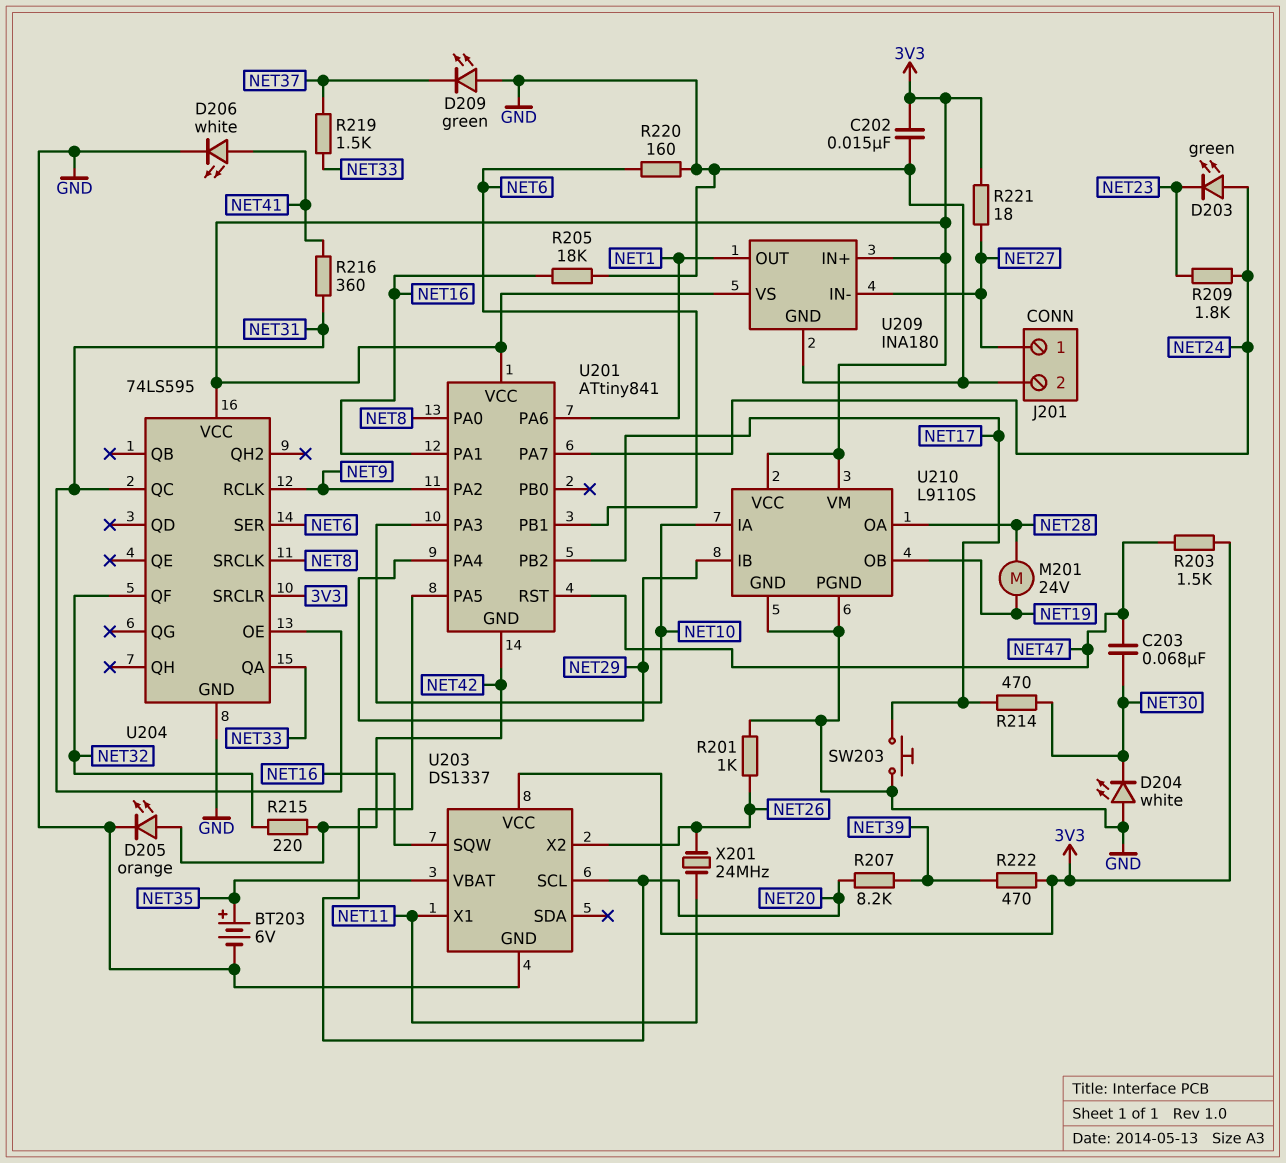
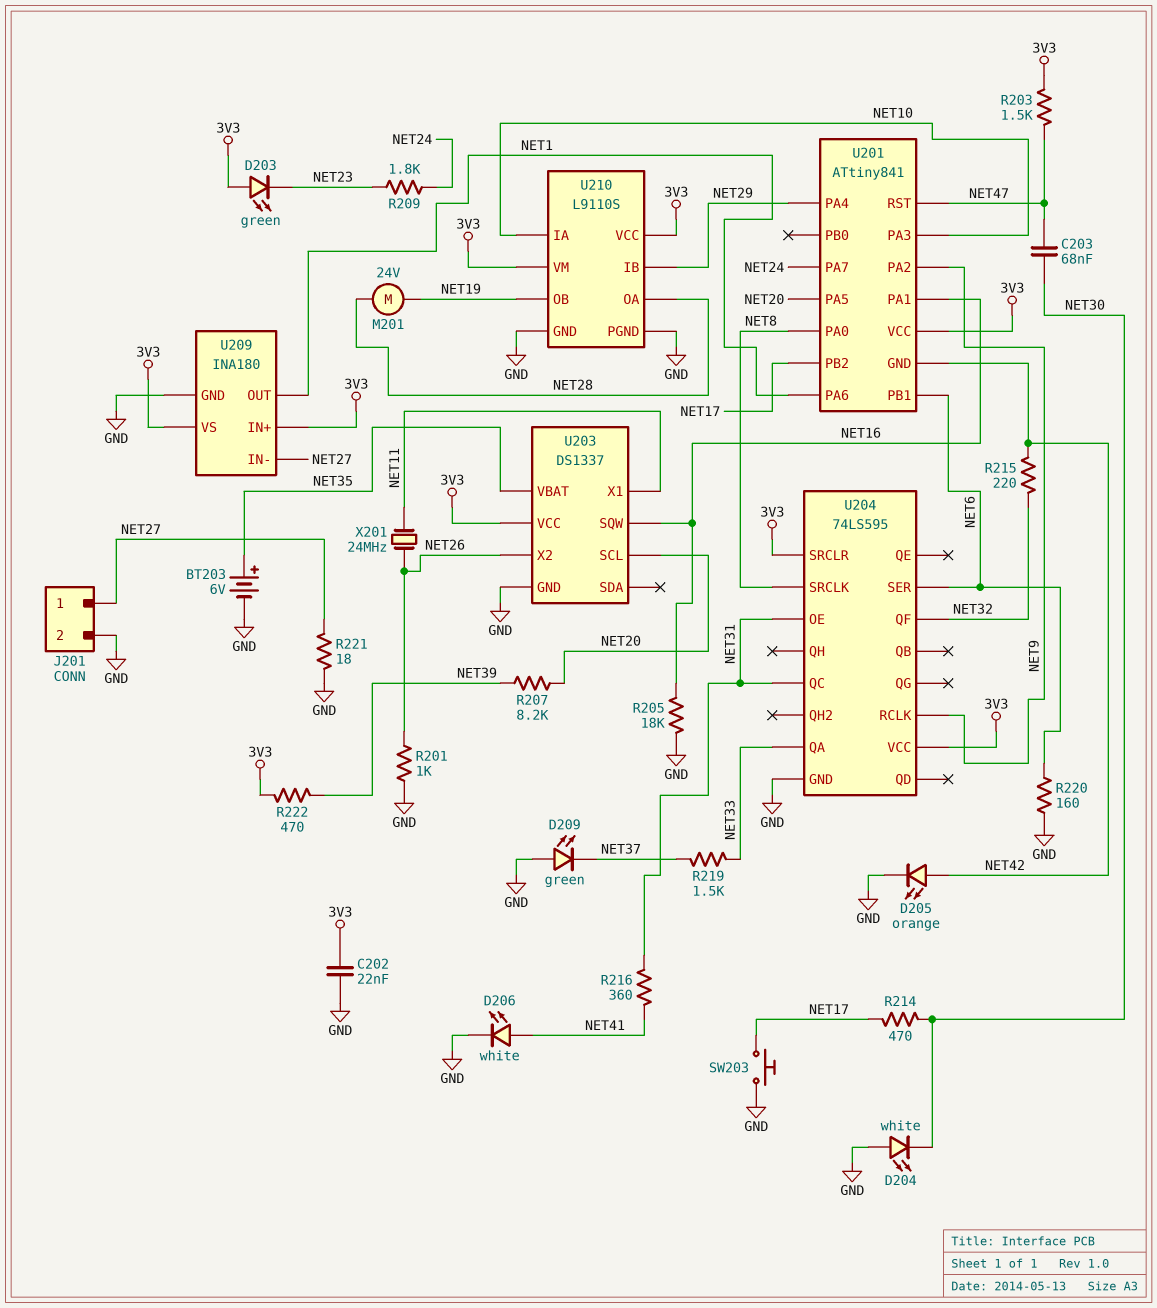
C202: 15nF (3V3, GND) -> 22nF (3V3, GND)
D203: LED green (A NET24, K NET23) -> LED green (A 3V3, K NET23)
R221: 18 (3V3, NET27) -> 18 (GND, NET27)

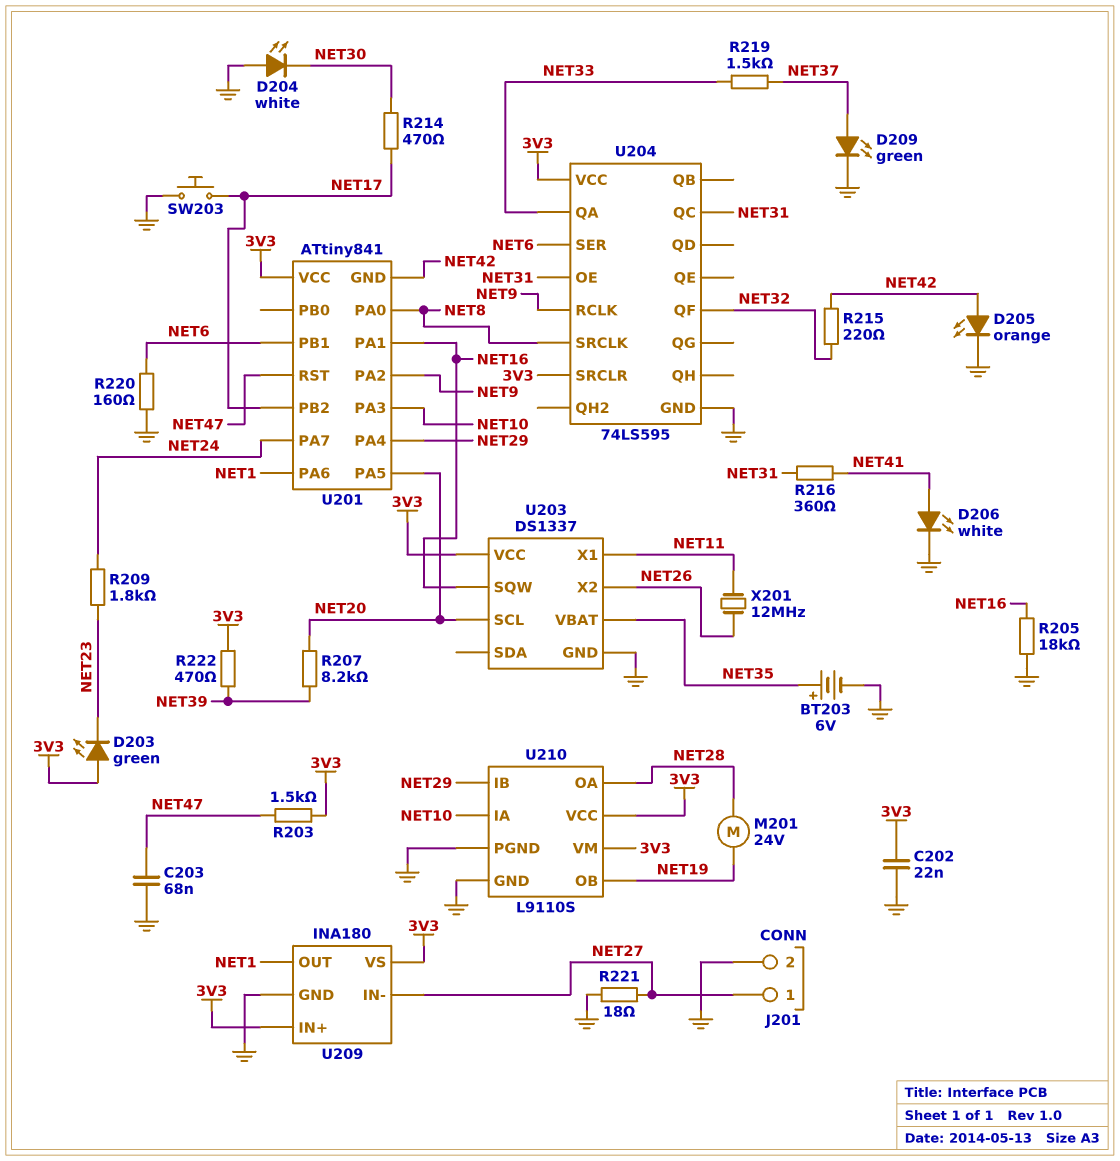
C203: 68nF (NET30, NET47) -> 68nF (GND, NET47)
D209: LED green (A GND, K NET37) -> LED green (A NET37, K GND)
R201: 1k (GND, NET26) -> none
X201: 24MHz (NET11, NET26) -> 12MHz (NET11, NET26)

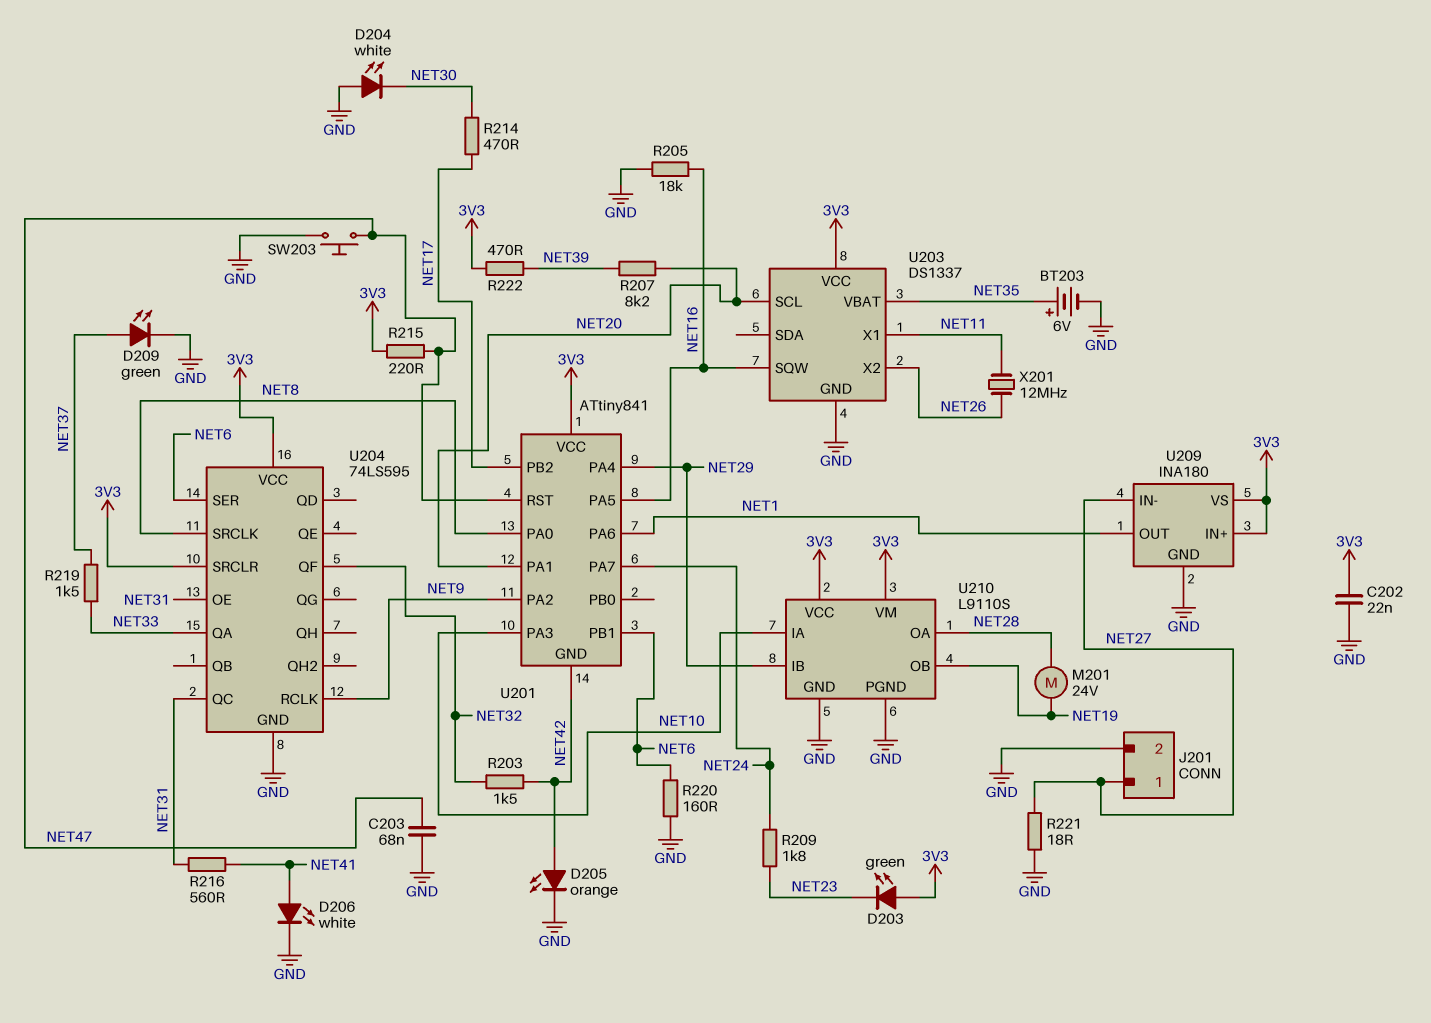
R203: 1.5k (3V3, NET47) -> 1.5k (NET32, NET42)
R215: 220 (NET32, NET42) -> 220 (3V3, NET47)
R216: 360 (NET31, NET41) -> 560 (NET31, NET41)
SW203: button (GND, NET17) -> button (GND, NET47)
U201 pin PA1: NET16 -> NET20
U201 pin PA5: NET20 -> NET16

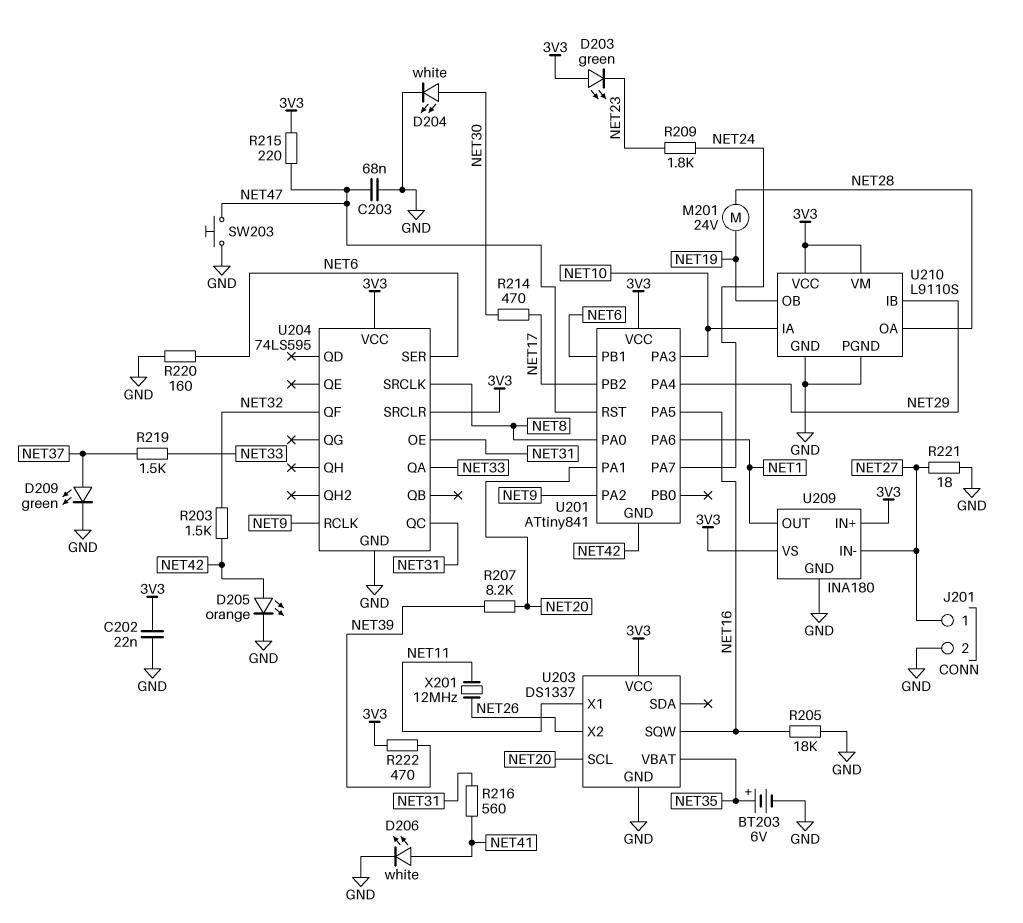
D204: LED white (A GND, K NET30) -> LED white (A NET30, K GND)

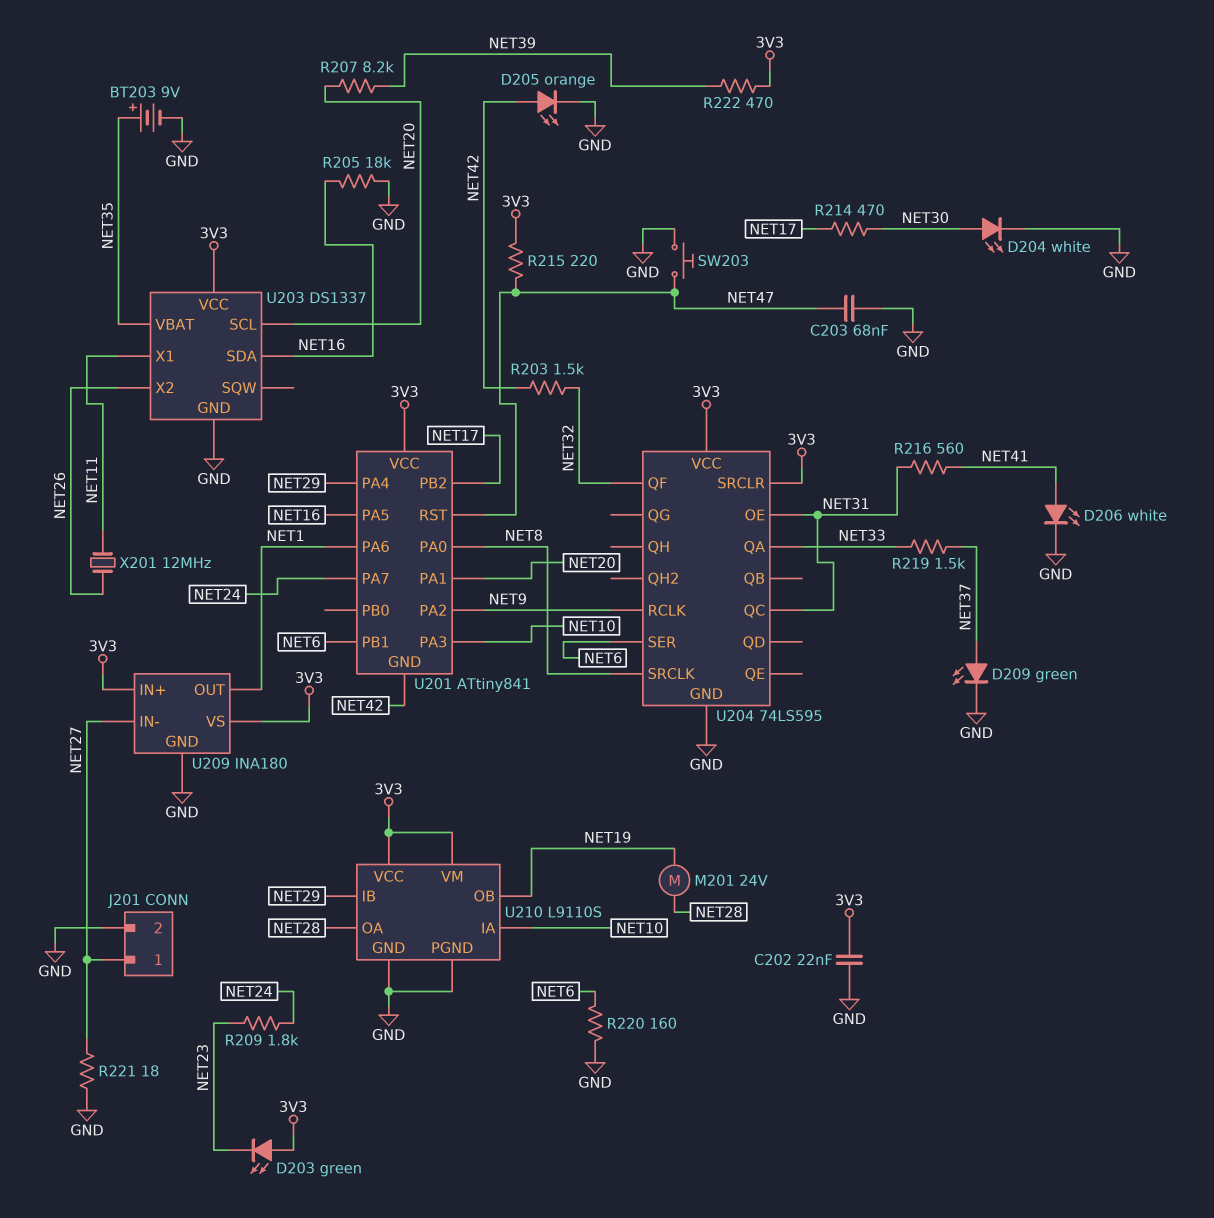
BT203: 6V (plus NET35, minus GND) -> 9V (plus NET35, minus GND)
U203 pin SDA: none -> NET16
U203 pin SQW: NET16 -> none

